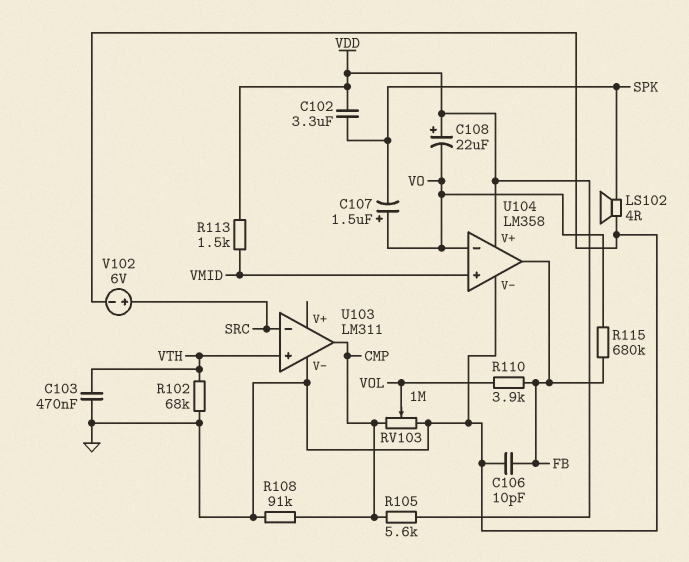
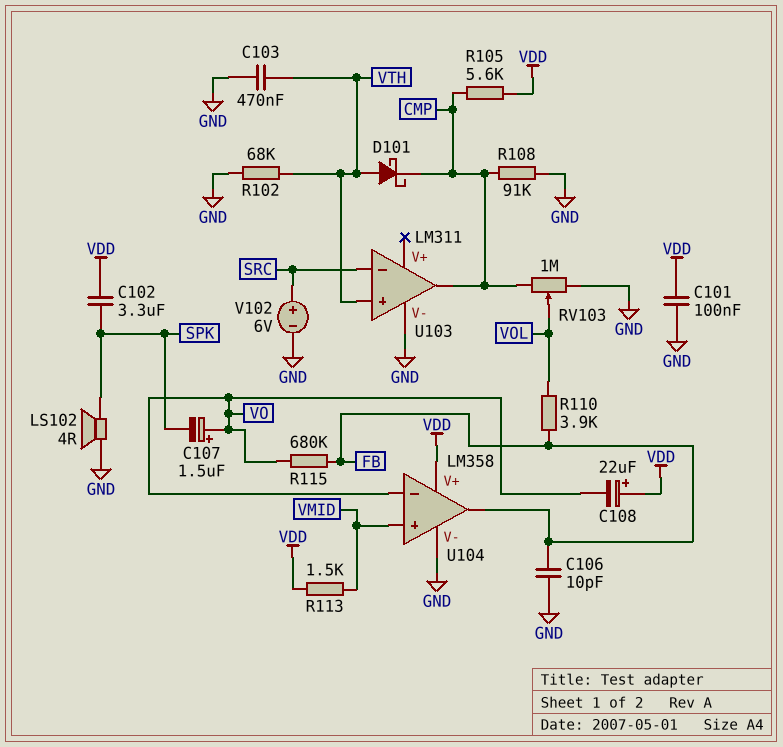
C101: none -> 100nF (GND, VDD)
D101: none -> schottky (A VTH, K CMP)

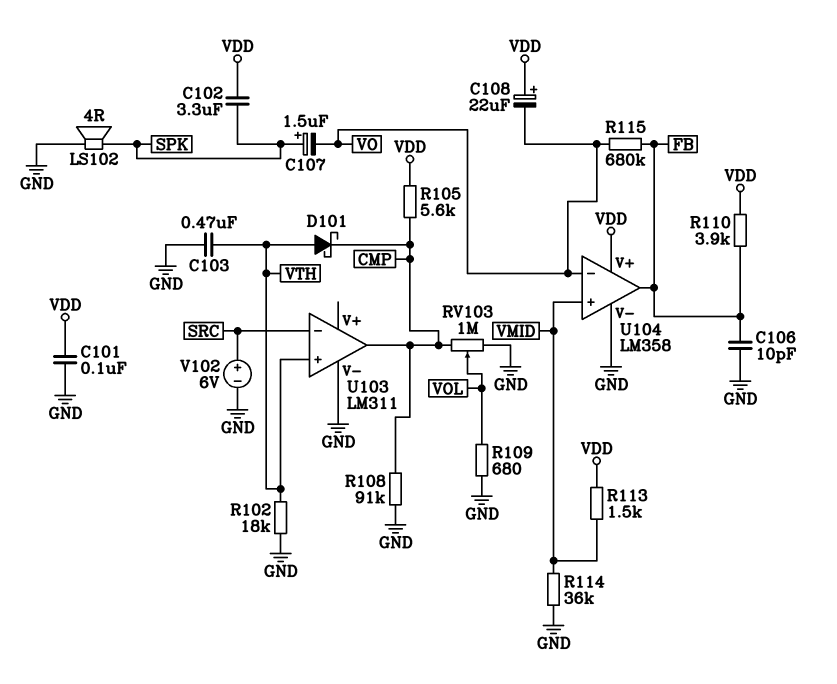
C107: 1.5uF (plus VO, minus SPK) -> 1.5uF (plus SPK, minus VO)
R102: 68k (GND, VTH) -> 18k (GND, VTH)
R109: none -> 680 (GND, VOL)
R110: 3.9k (FB, VOL) -> 3.9k (FB, VDD)
R114: none -> 36k (GND, VMID)

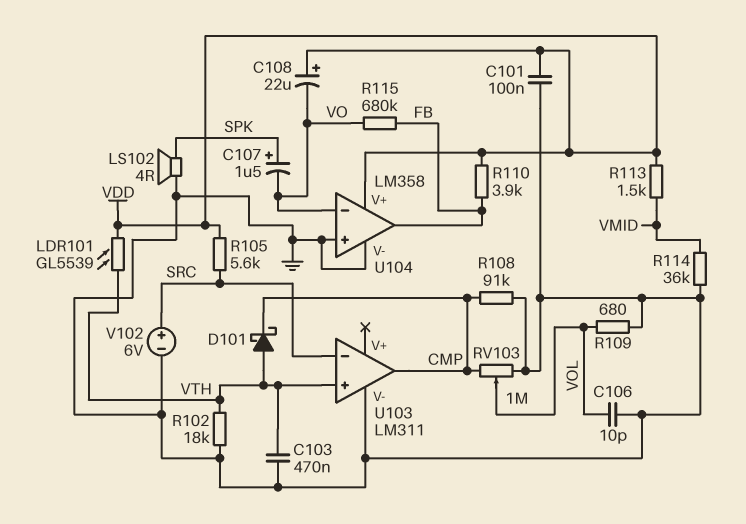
C102: 3.3uF (SPK, VDD) -> none
C106: 10pF (FB, GND) -> 10pF (GND, VOL)
LDR101: none -> GL5539 (VDD, VTH)
R105: 5.6k (CMP, VDD) -> 5.6k (SRC, VDD)
U104 pin in+: VMID -> GND

